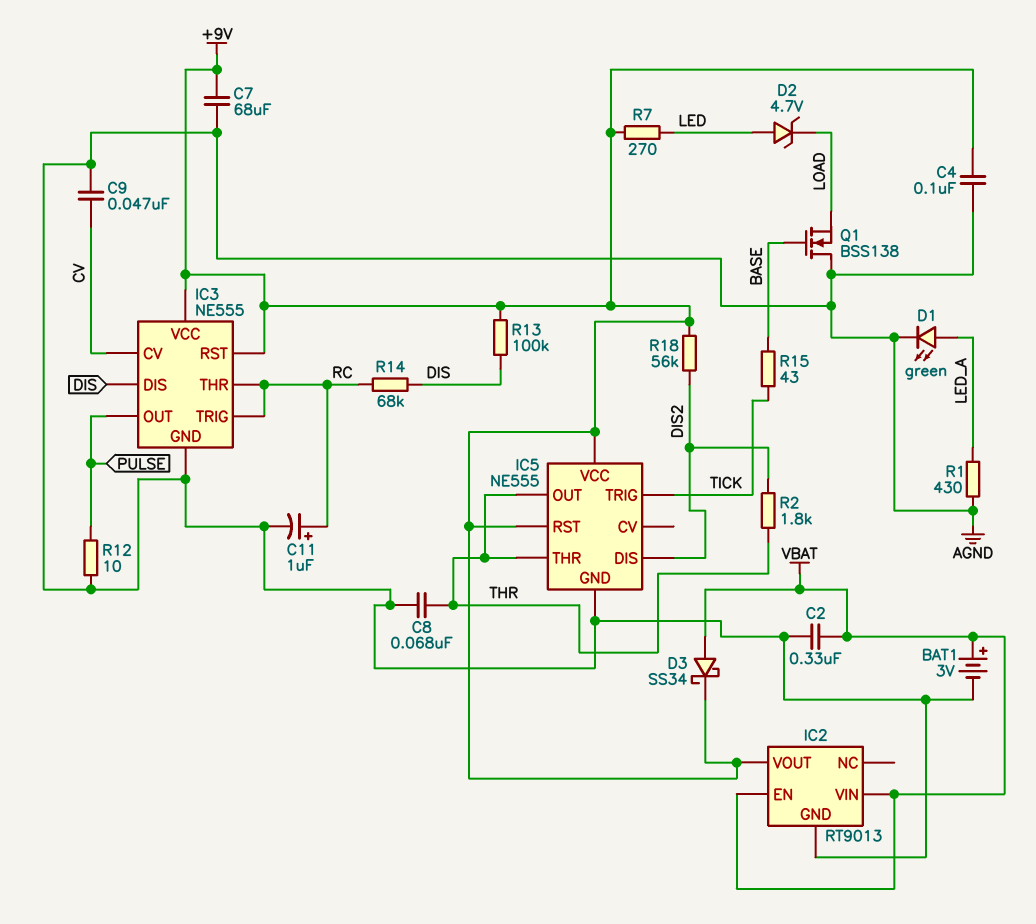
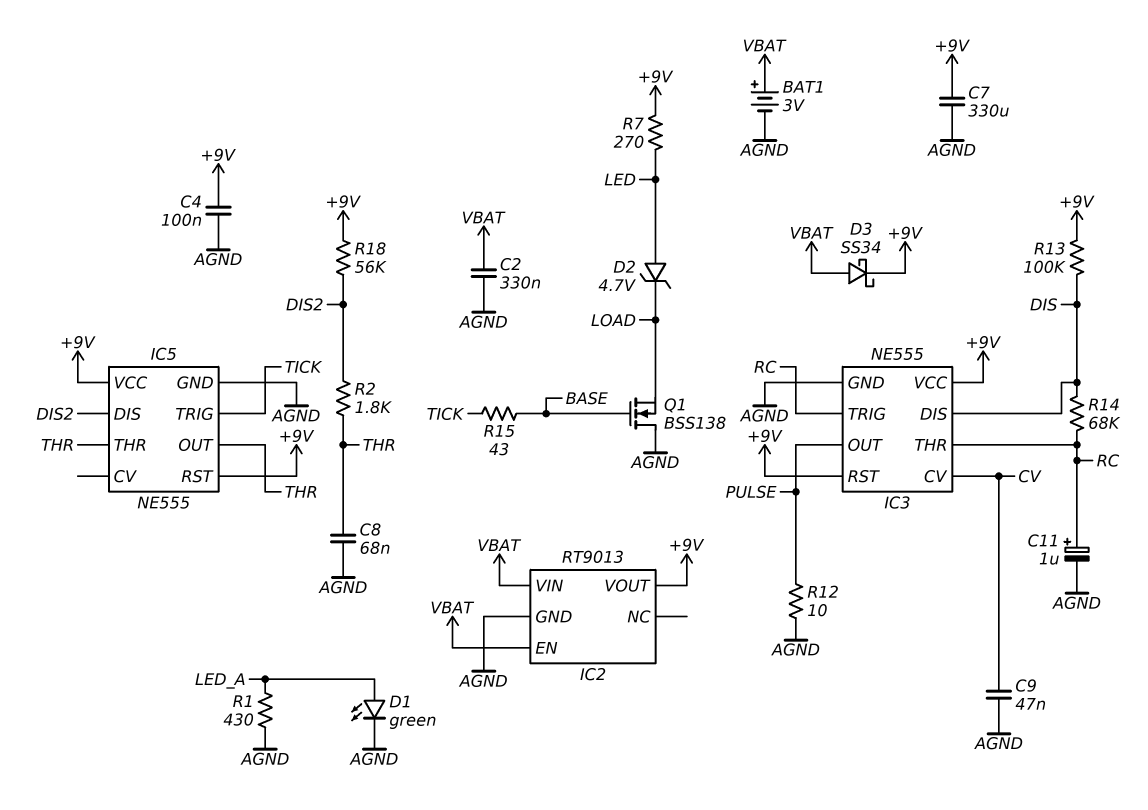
C7: 68uF (+9V, AGND) -> 330uF (+9V, AGND)

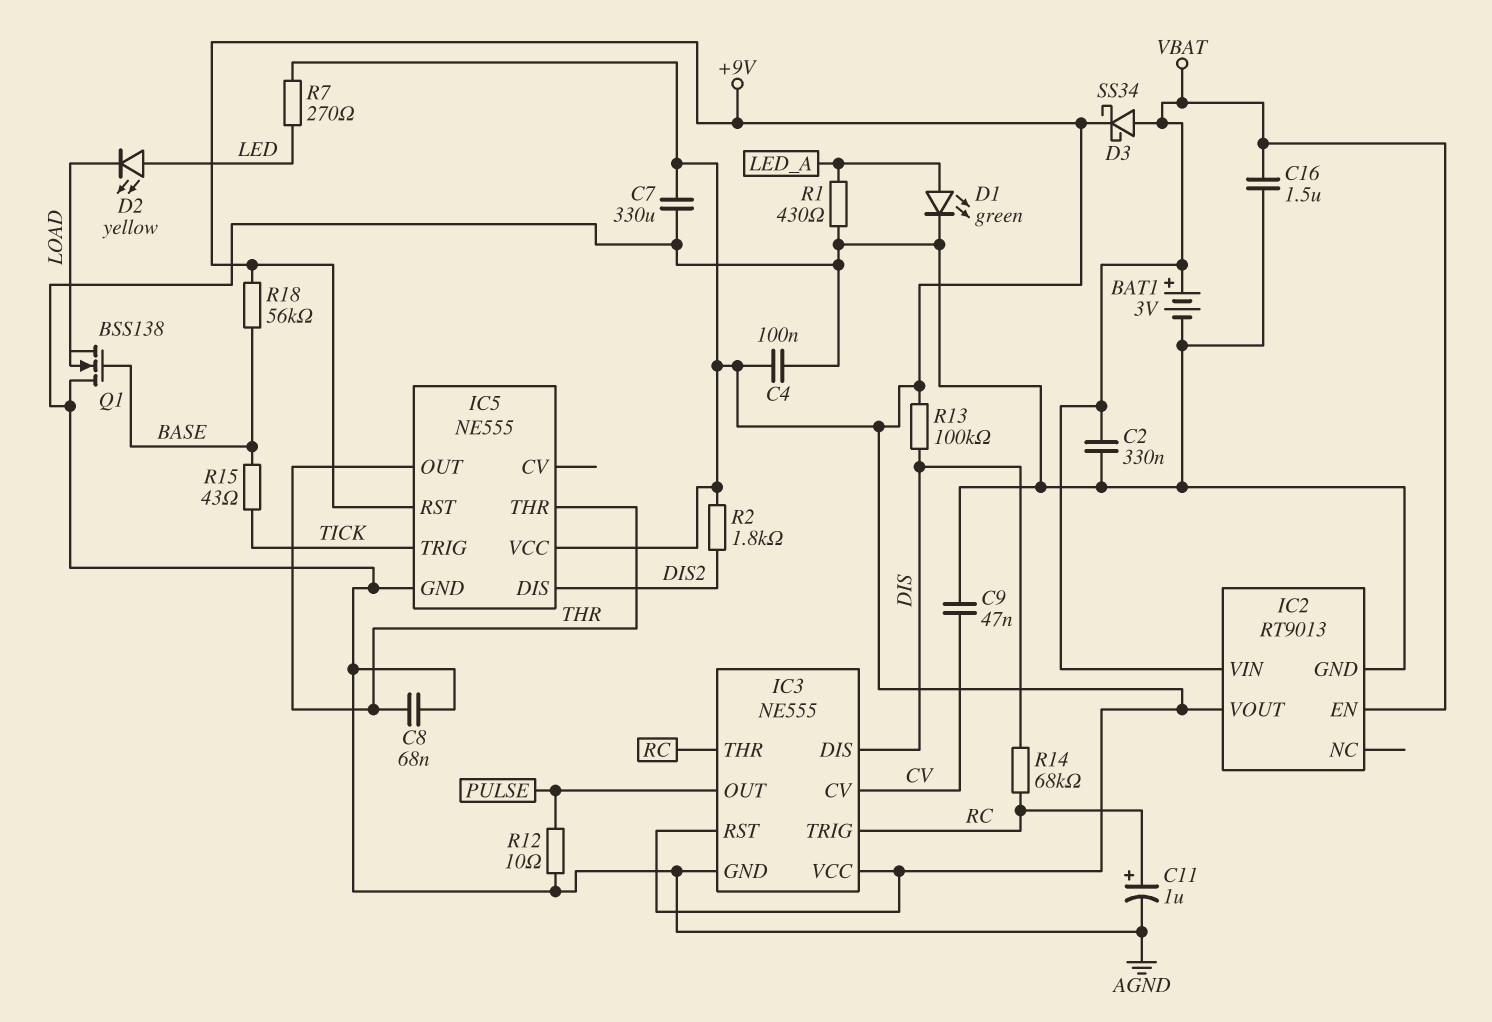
C16: none -> 1.5uF (AGND, VBAT)
D2: zener 4.7V (A LED, K LOAD) -> LED yellow (A LED, K LOAD)
R2: 1.8k (DIS2, THR) -> 1.8k (+9V, DIS2)
R18: 56k (+9V, DIS2) -> 56k (+9V, BASE)

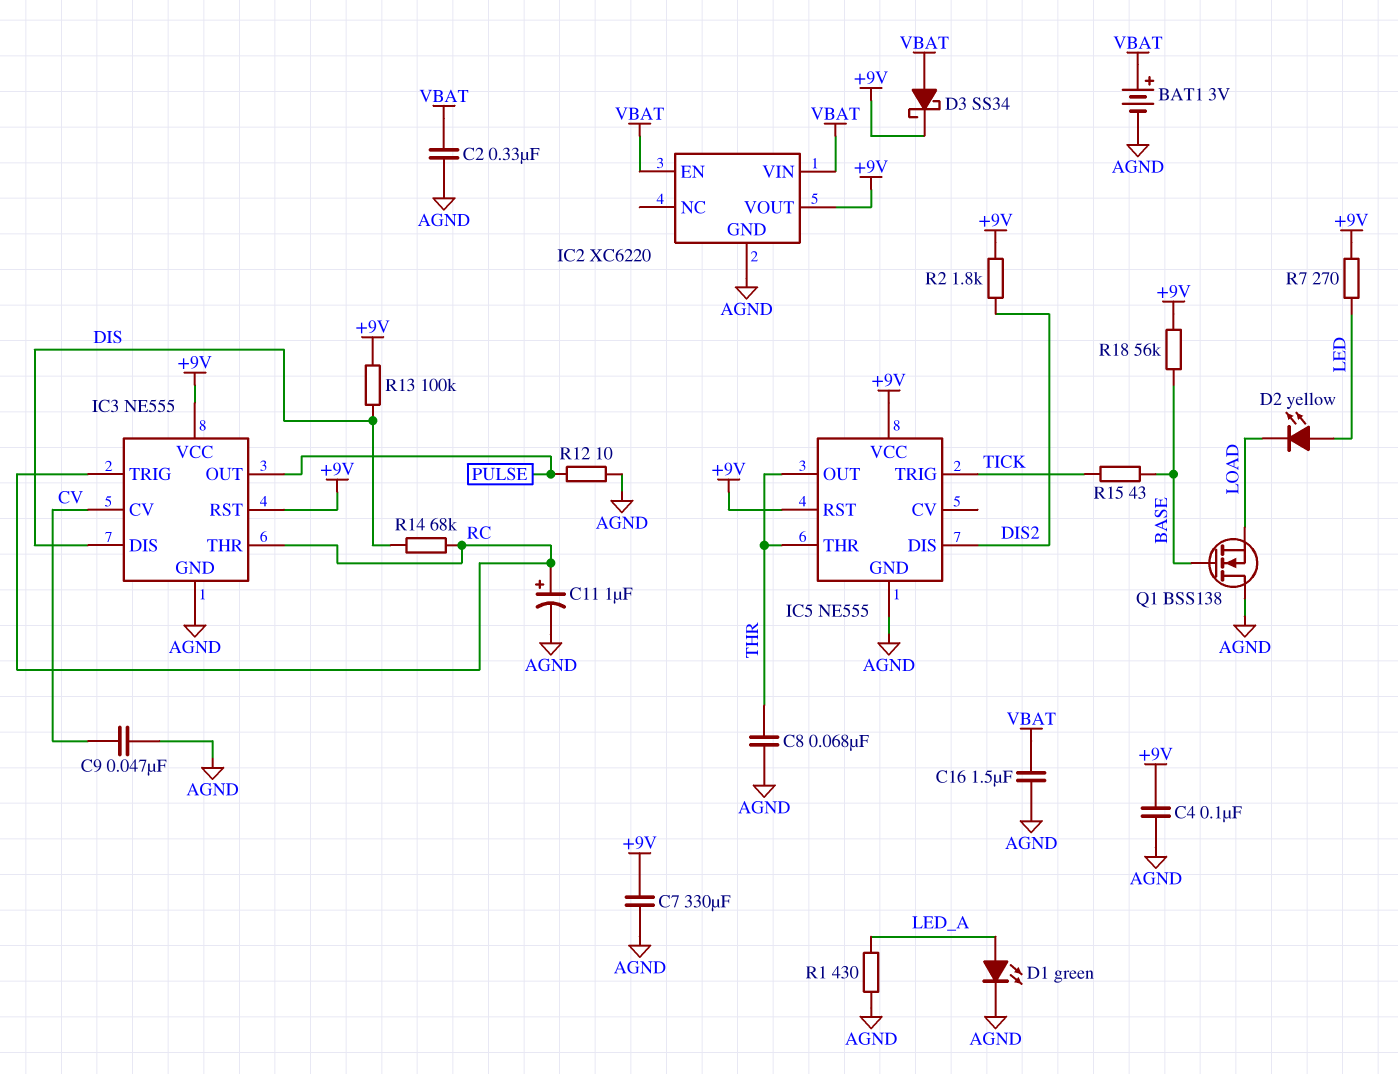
IC2: RT9013 -> XC6220

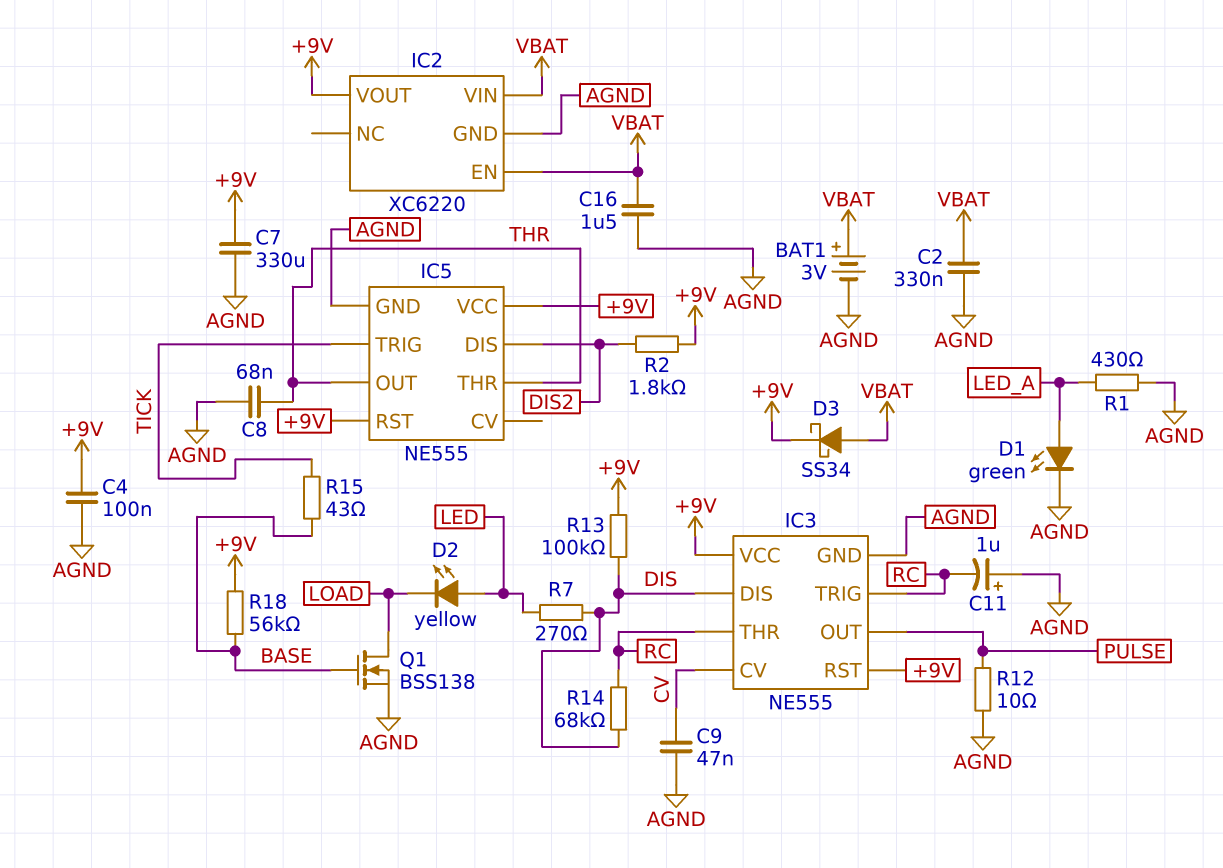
C11: 1uF (plus RC, minus AGND) -> 1uF (plus AGND, minus RC)
Q1: NMOS BSS138 (G BASE, D AGND, S LOAD) -> NMOS BSS138 (G BASE, D LOAD, S AGND)
R7: 270 (+9V, LED) -> 270 (DIS, LED)

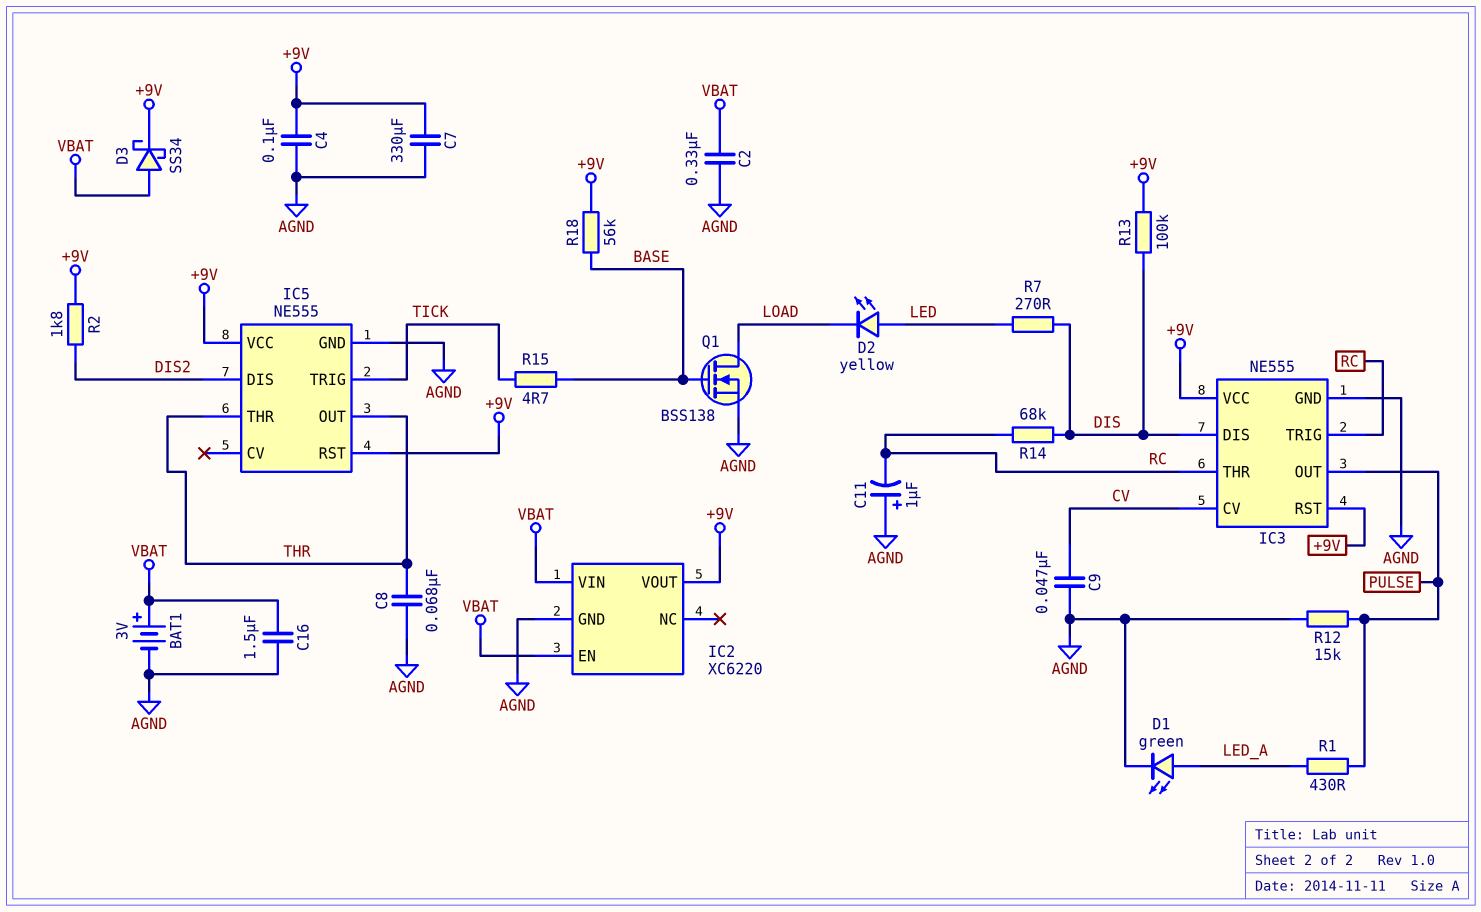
R1: 430 (AGND, LED_A) -> 430 (LED_A, PULSE)
R12: 10 (AGND, PULSE) -> 15k (AGND, PULSE)
R15: 43 (BASE, TICK) -> 4.7 (BASE, TICK)

